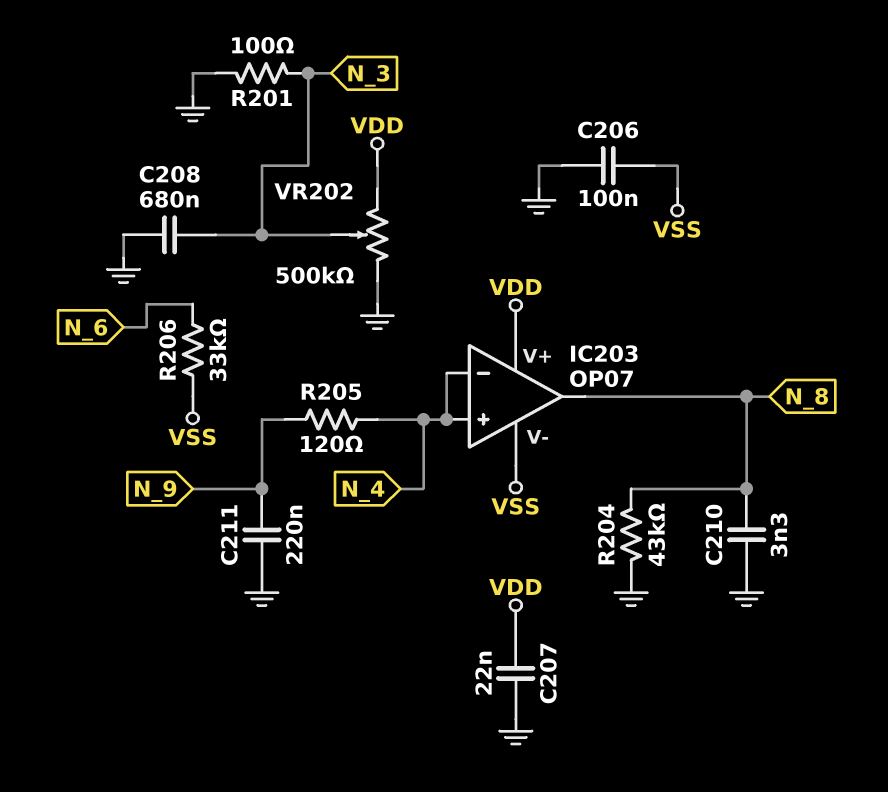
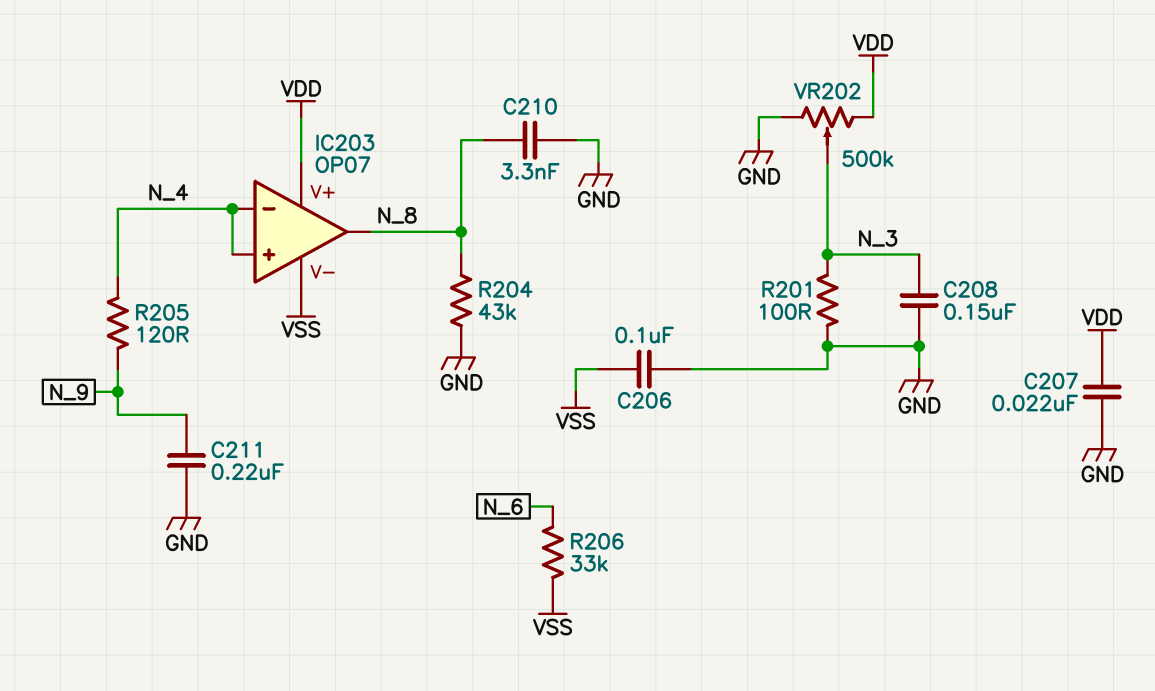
C208: 680nF (GND, N_3) -> 150nF (GND, N_3)

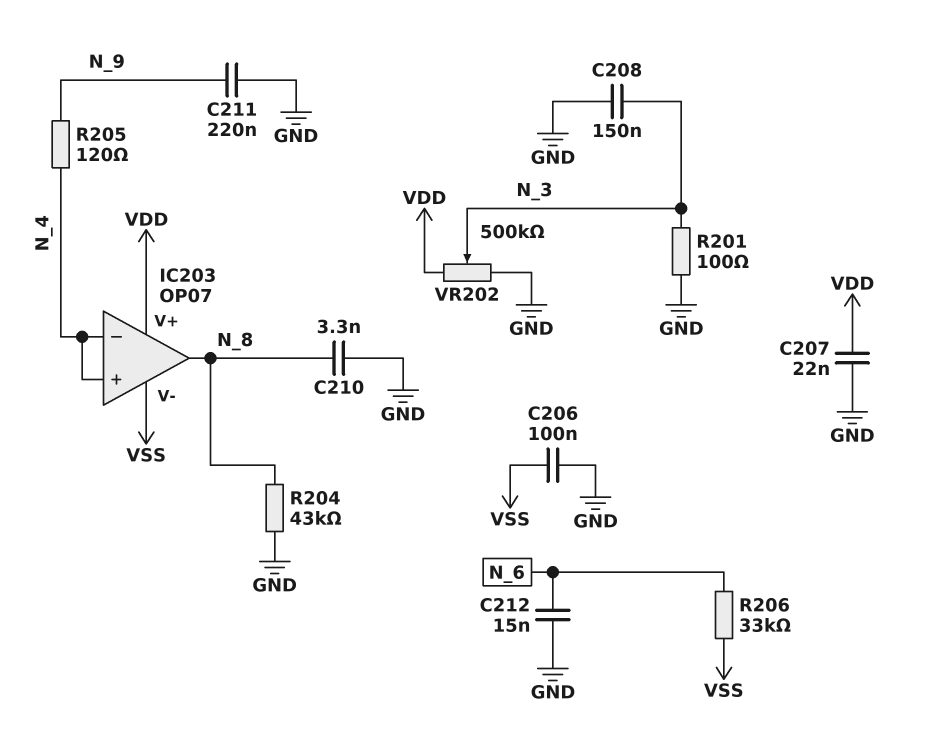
C212: none -> 15nF (GND, N_6)

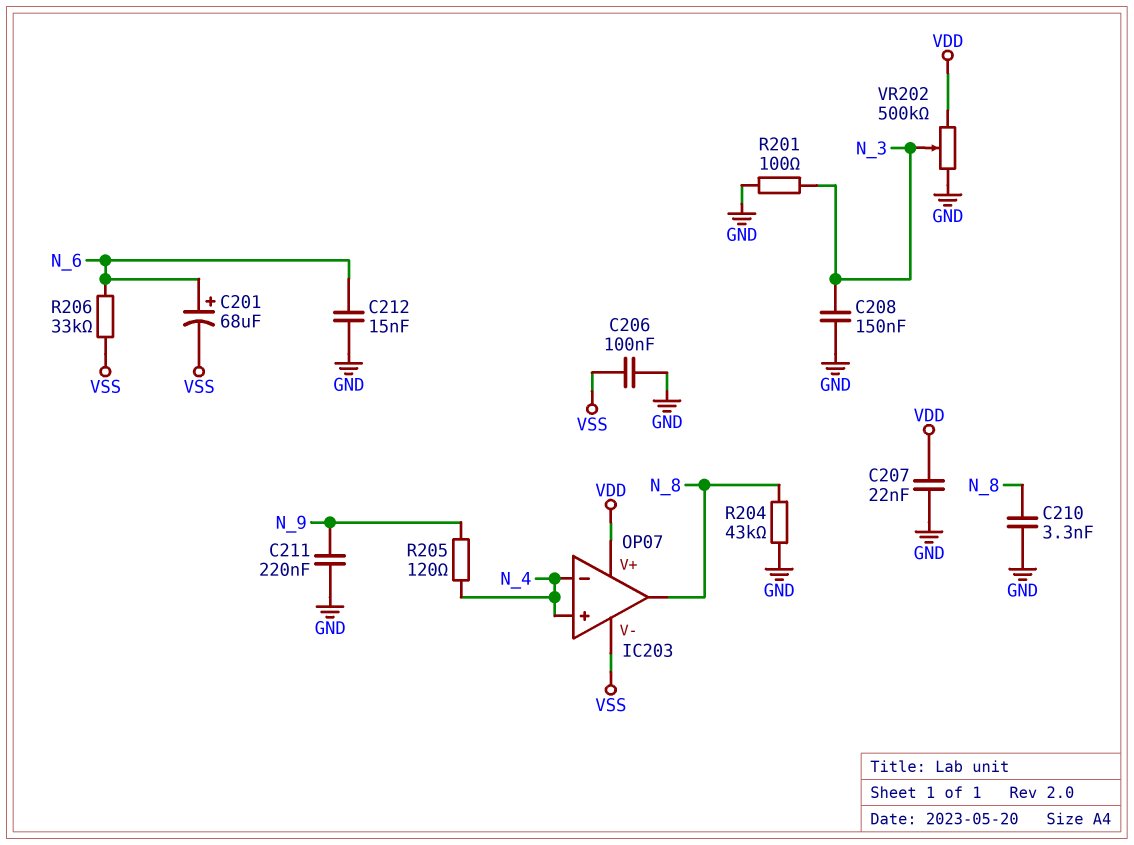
C201: none -> 68uF (plus N_6, minus VSS)

